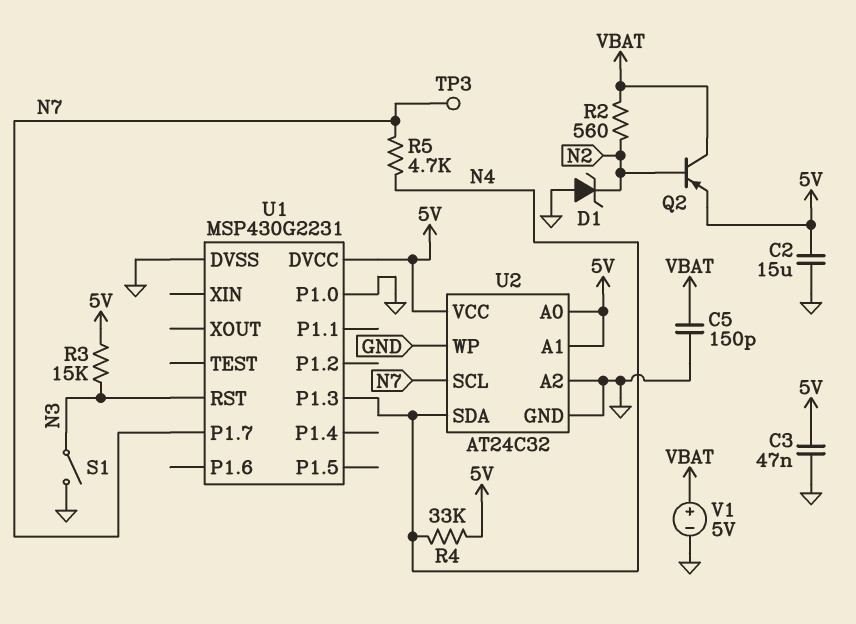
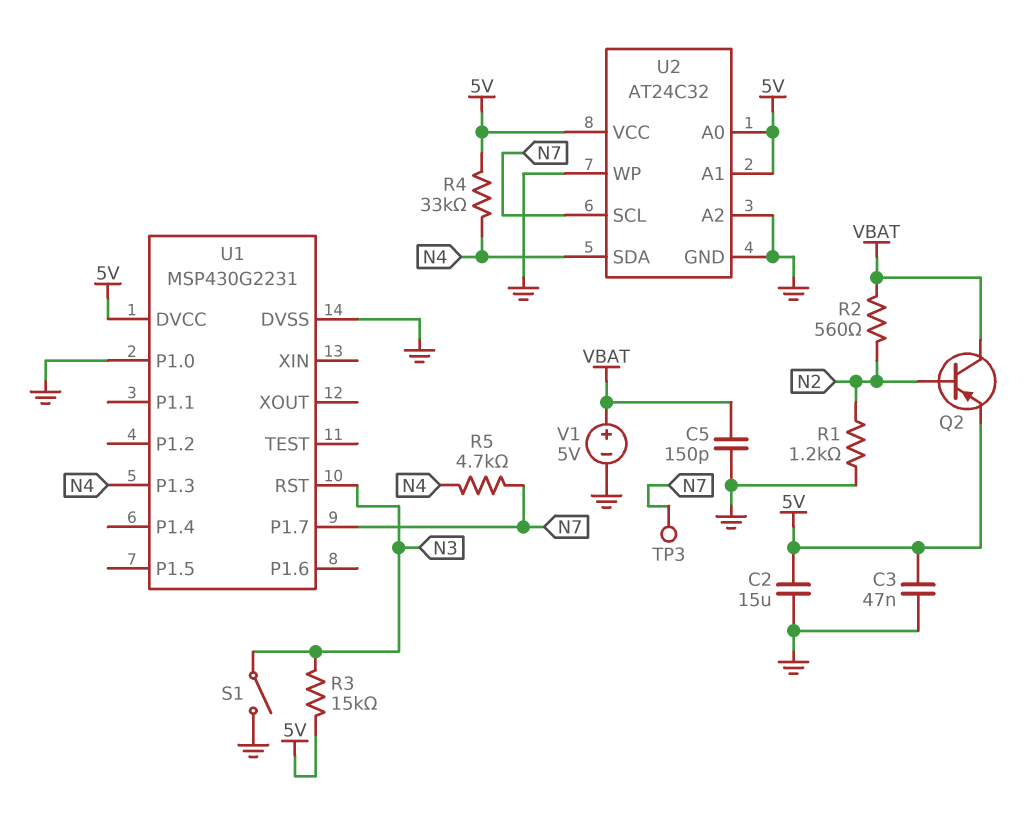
D1: zener (A GND, K N2) -> none
R1: none -> 1.2k (GND, N2)

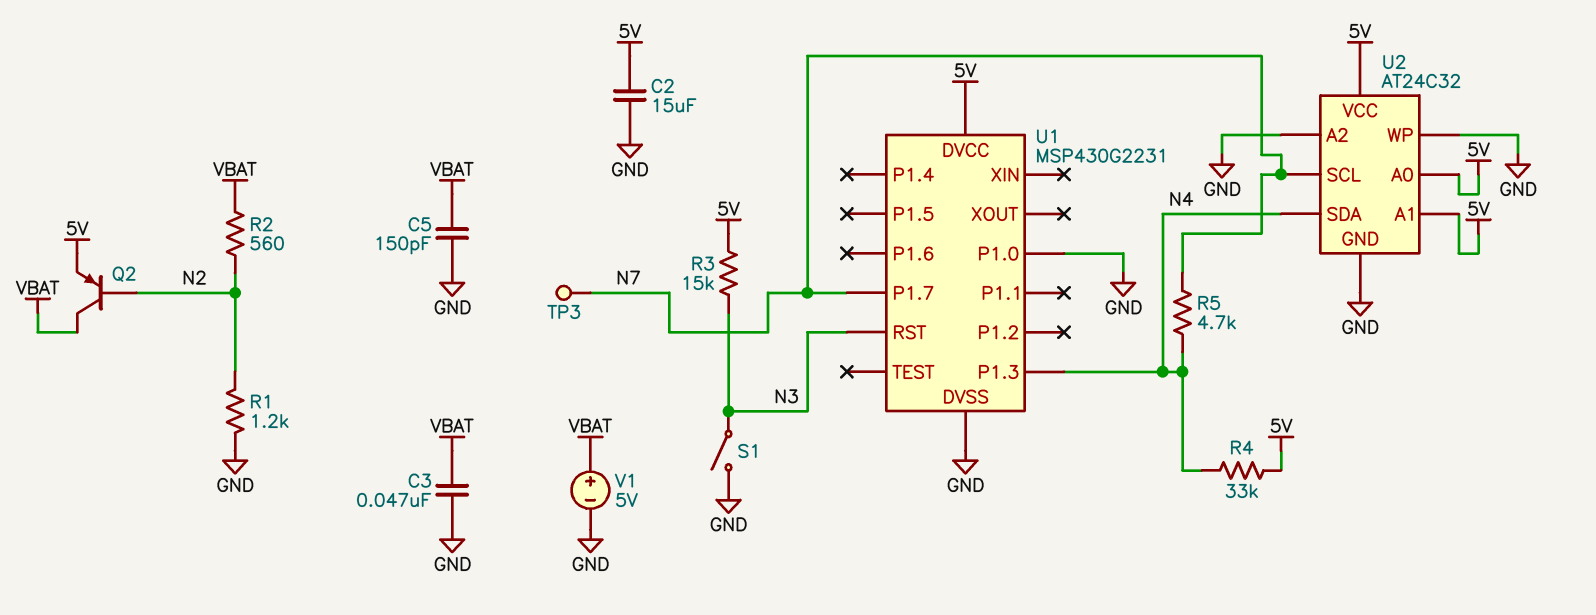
C3: 47nF (5V, GND) -> 47nF (GND, VBAT)

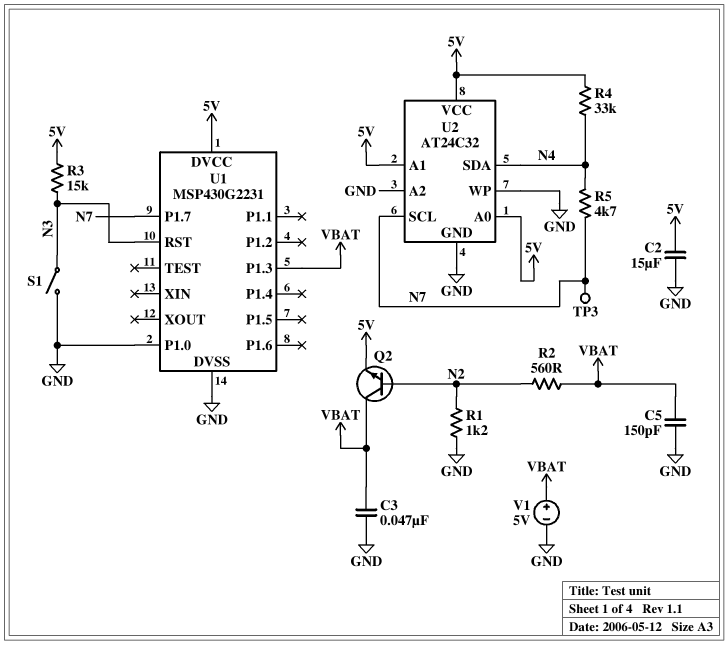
Q2: PNP (B N2, C VBAT, E 5V) -> NPN (B N2, C VBAT, E 5V)
U1 pin P1.3: N4 -> VBAT

